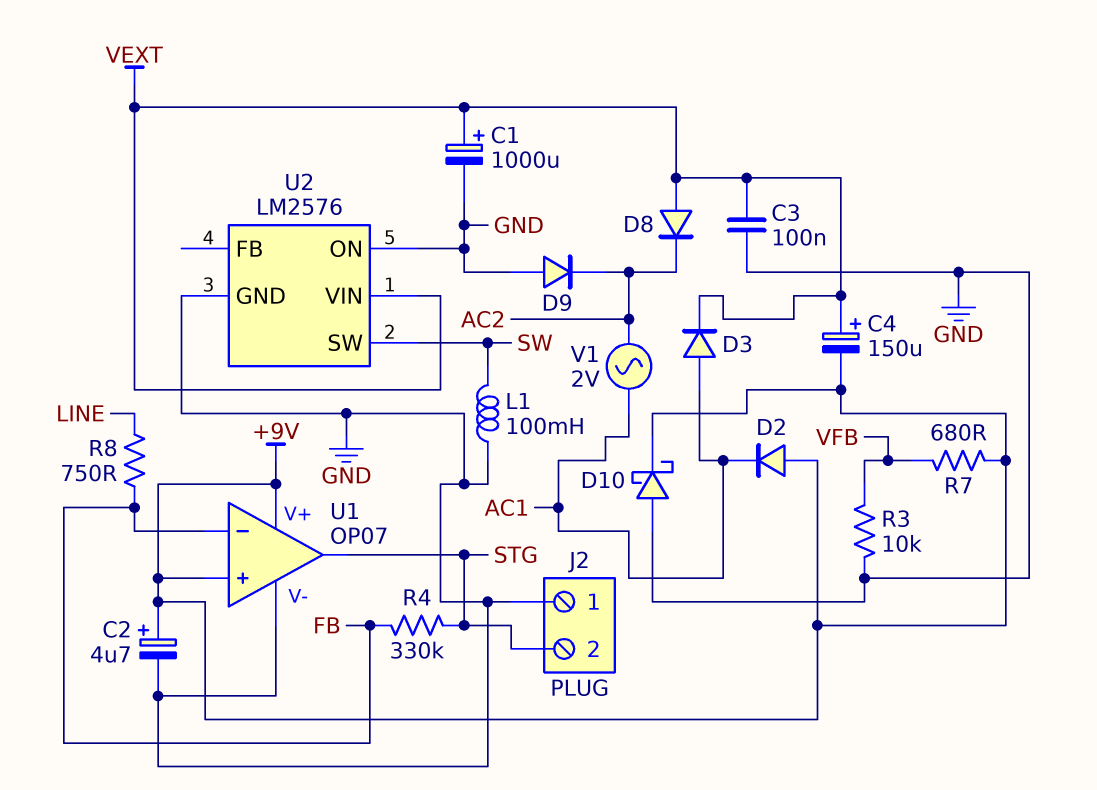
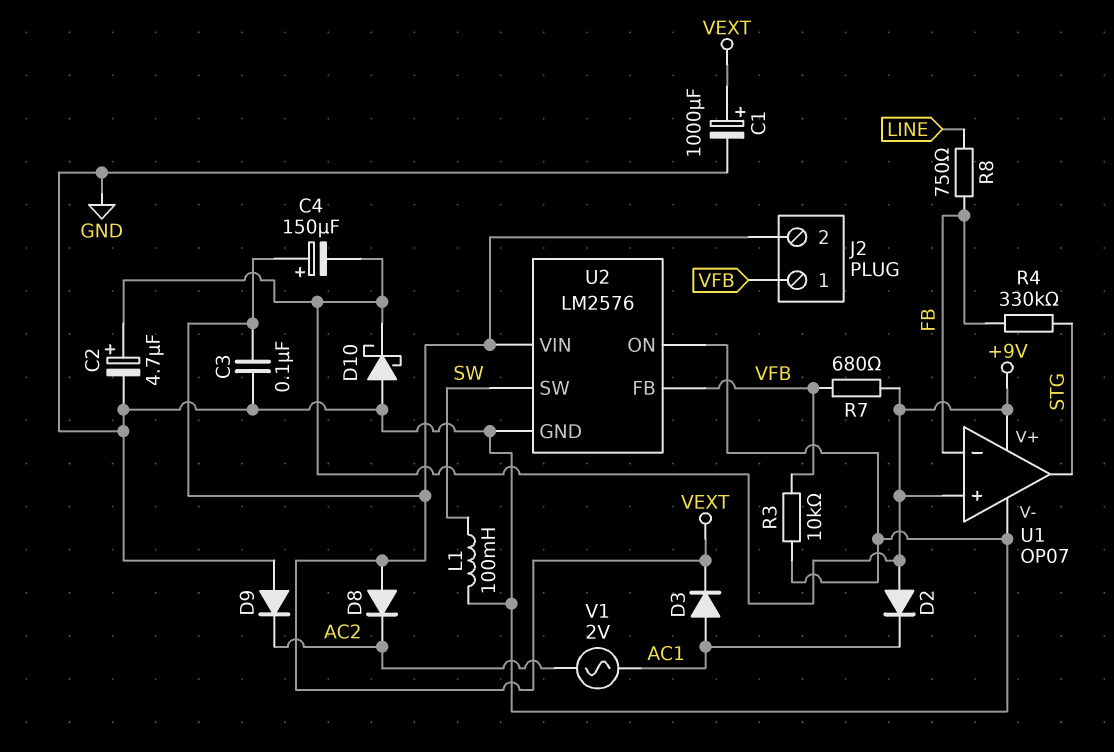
J2 pin 1: GND -> VFB
J2 pin 2: STG -> VEXT
U2 pin FB: none -> VFB

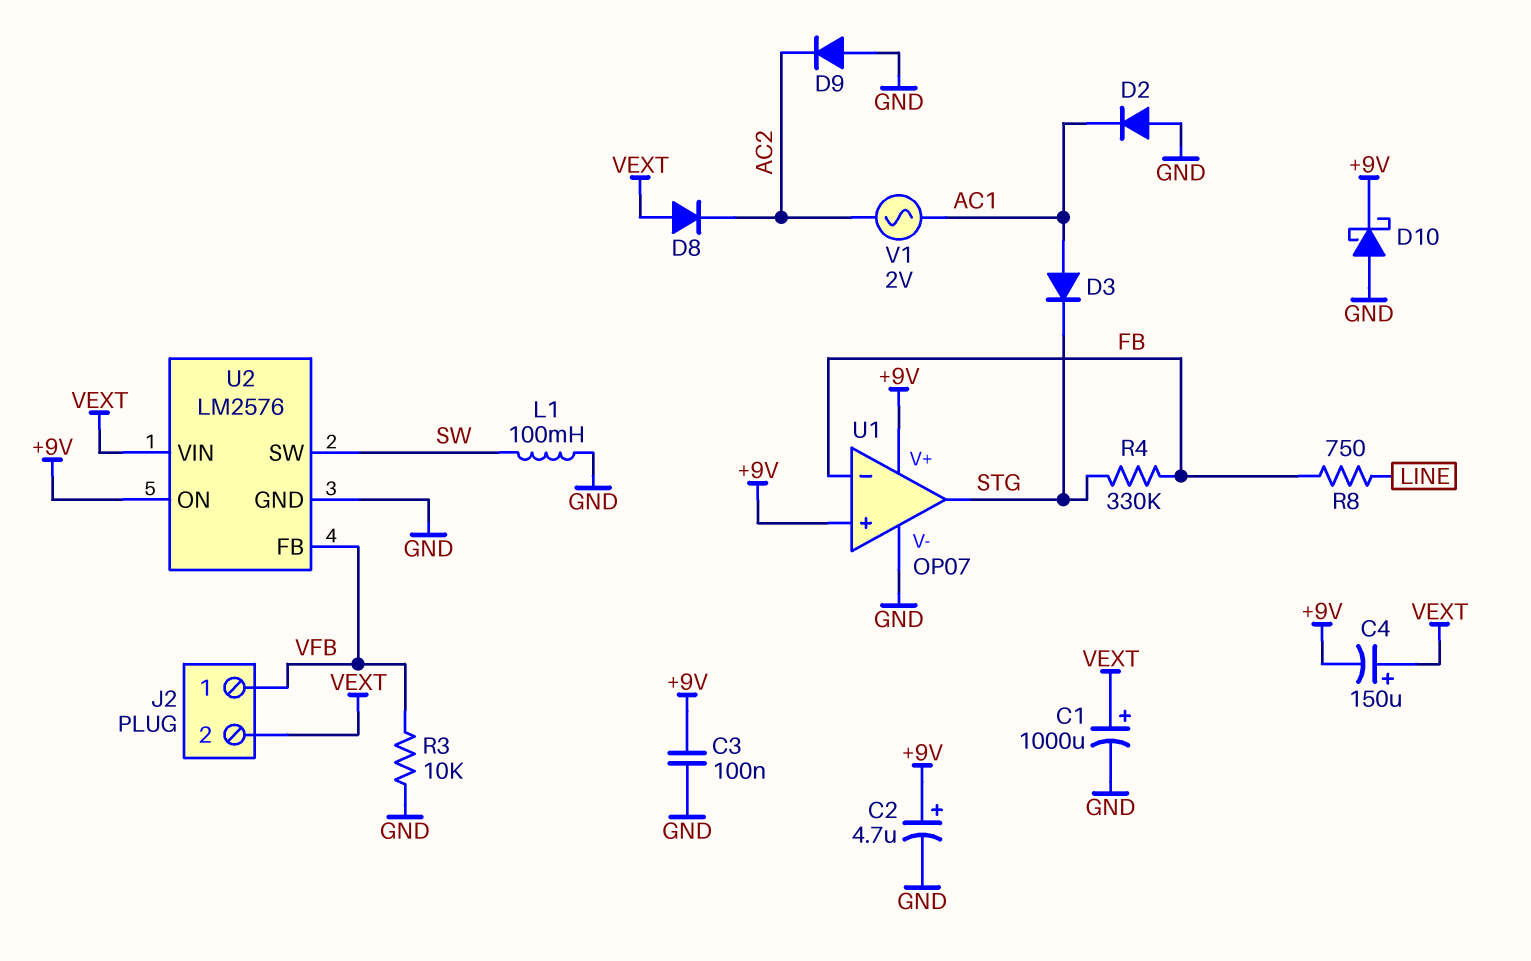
C3: 100nF (GND, VEXT) -> 100nF (+9V, GND)
D2: diode (A +9V, K AC1) -> diode (A GND, K AC1)
D3: diode (A AC1, K VEXT) -> diode (A AC1, K STG)
R7: 680 (+9V, VFB) -> none
U2 pin ON: GND -> +9V

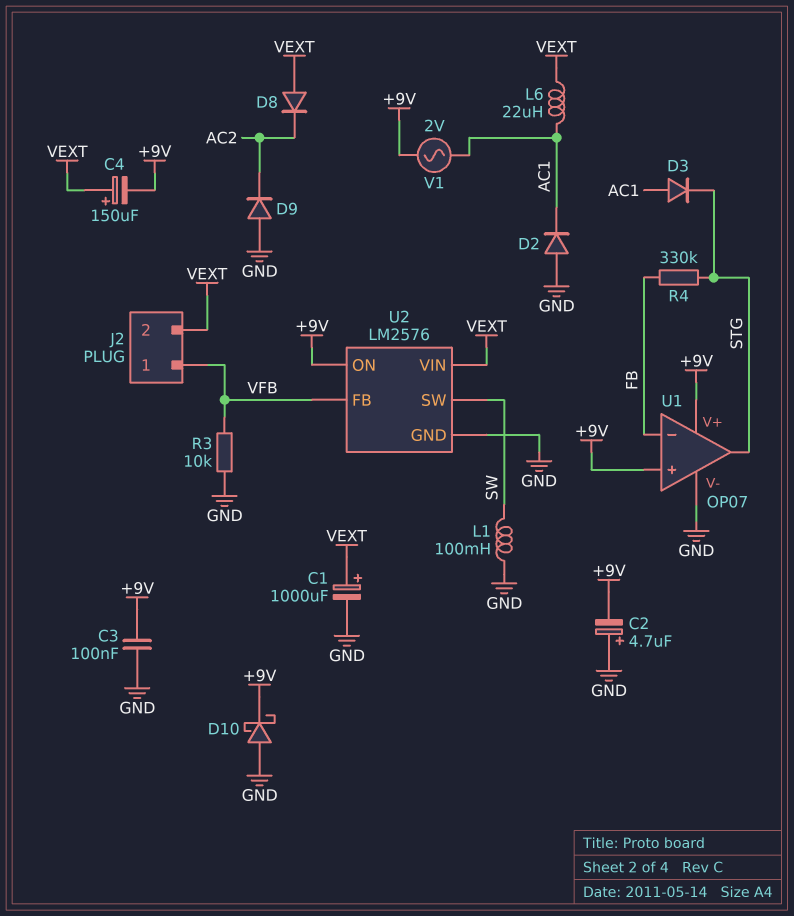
C2: 4.7uF (plus +9V, minus GND) -> 4.7uF (plus GND, minus +9V)
L6: none -> 22uH (AC1, VEXT)
R8: 750 (FB, LINE) -> none
V1: AC 2V (AC1, AC2) -> AC 2V (+9V, AC1)

